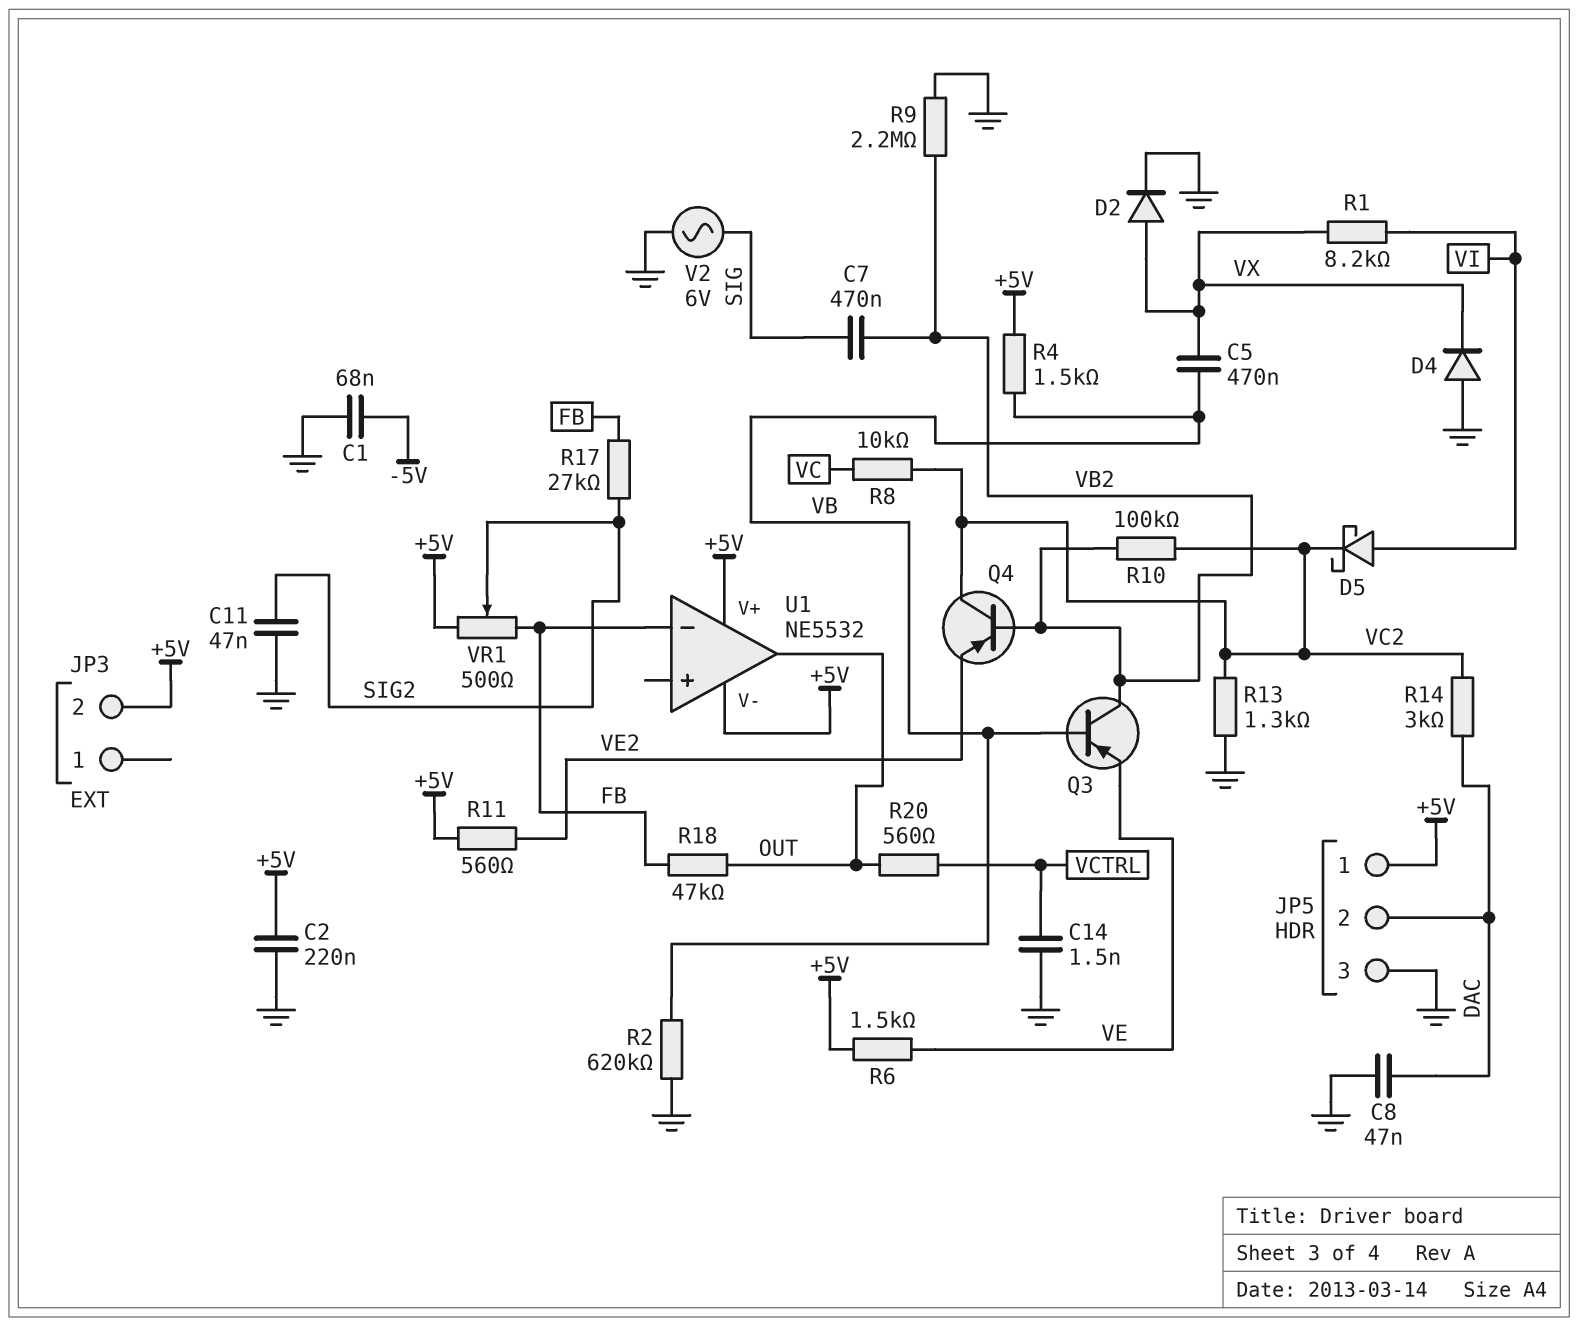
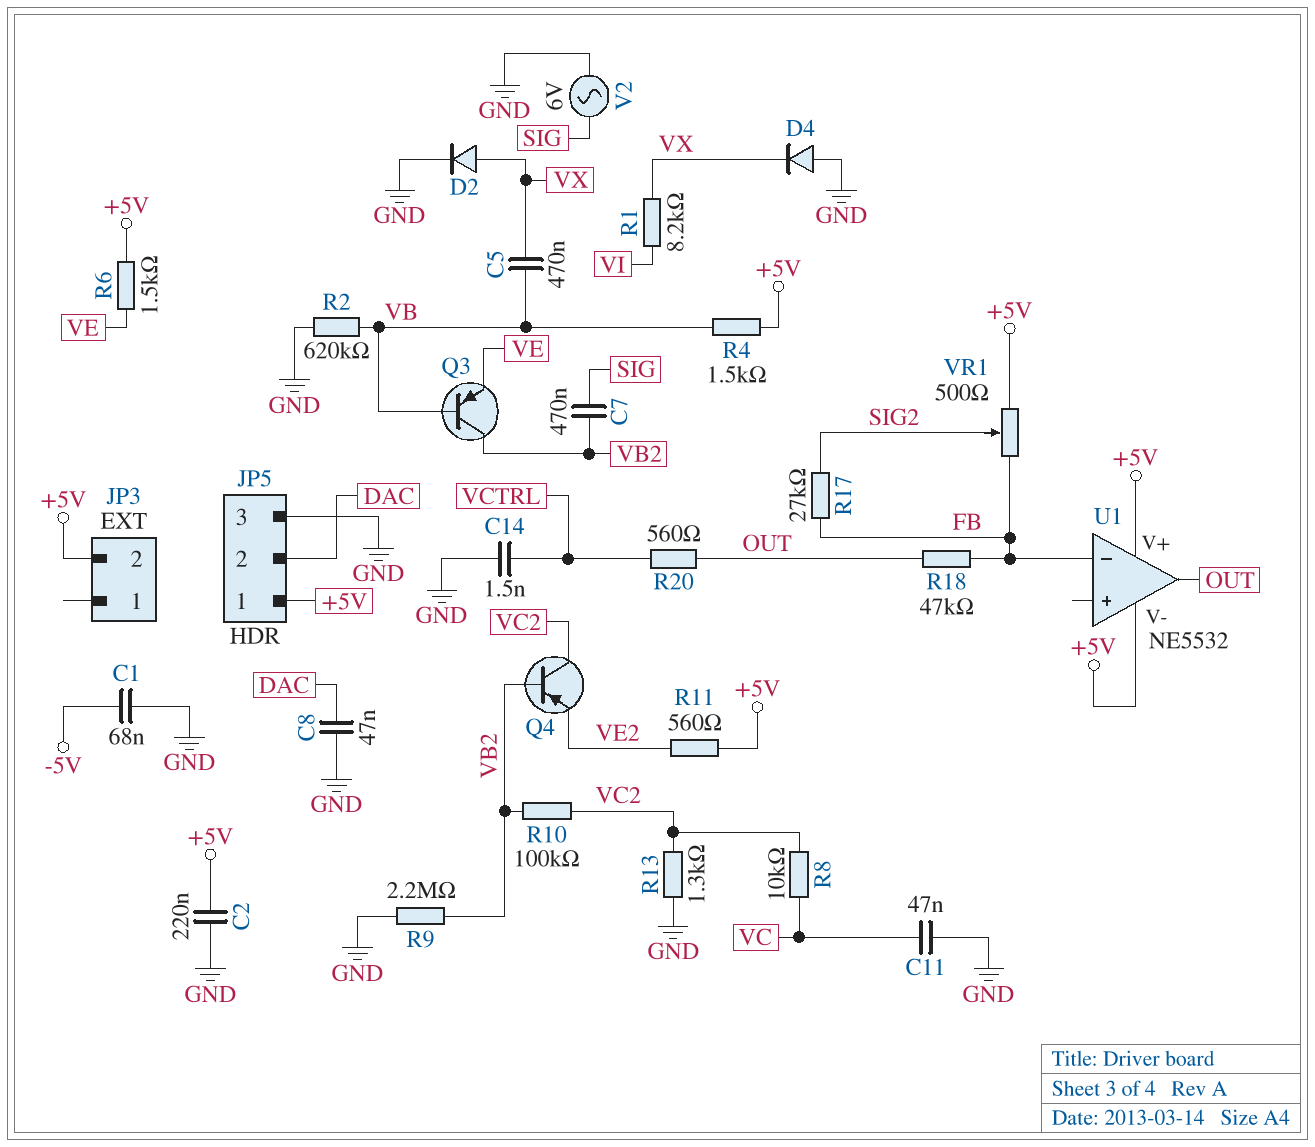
C11: 47nF (GND, SIG2) -> 47nF (GND, VC)
D5: schottky (A VI, K VC2) -> none
R14: 3k (DAC, VC2) -> none

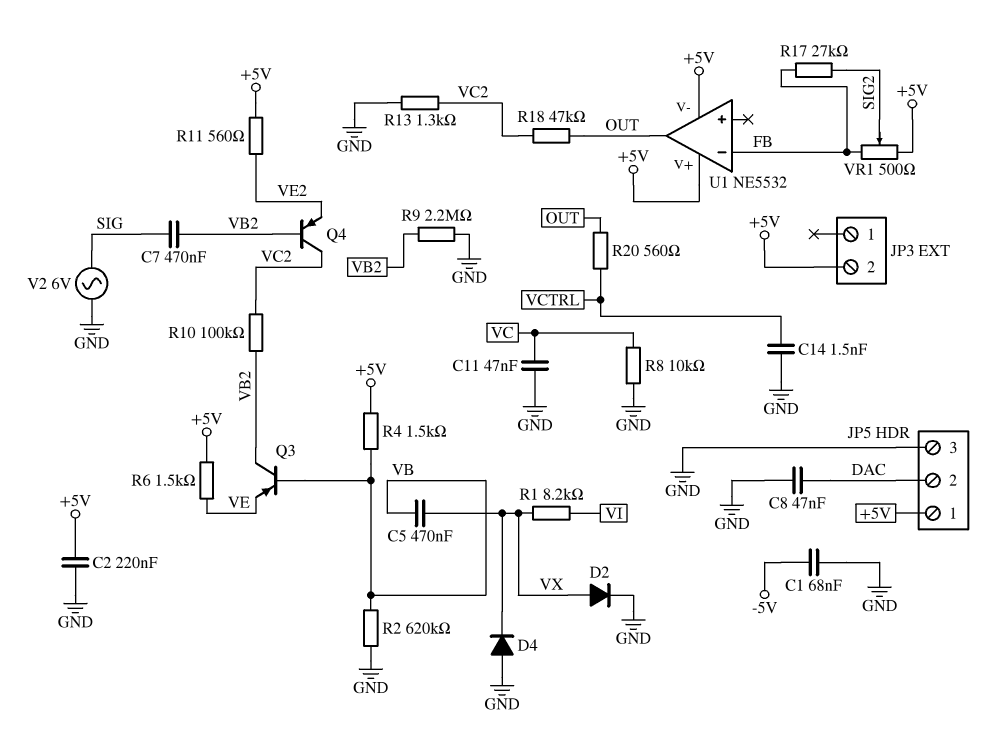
R8: 10k (VC, VC2) -> 10k (GND, VC)
R18: 47k (FB, OUT) -> 47k (OUT, VC2)

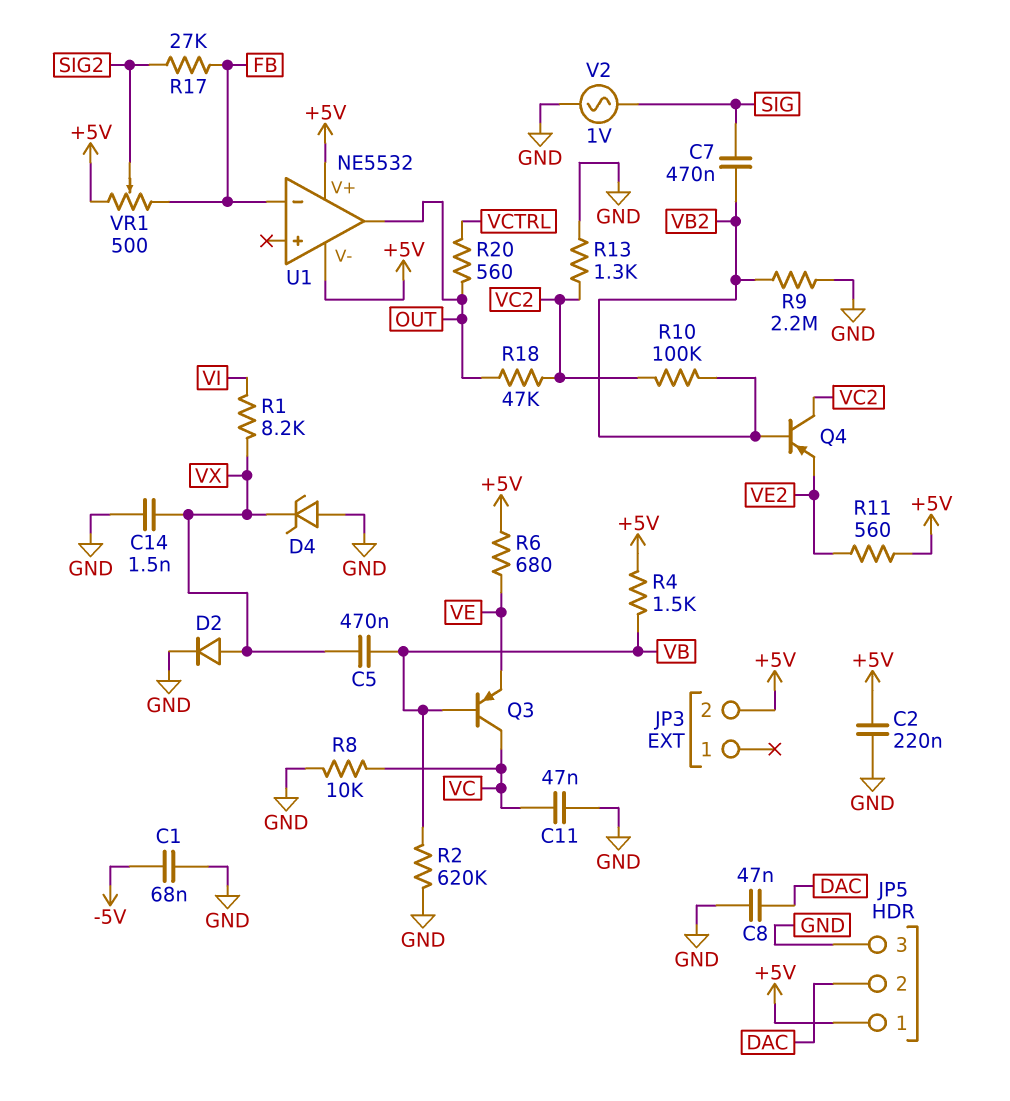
C14: 1.5nF (GND, VCTRL) -> 1.5nF (GND, VX)
D4: diode (A GND, K VX) -> zener (A GND, K VX)
Q3: PNP (B VB, C VB2, E VE) -> PNP (B VB, C VC, E VE)
R6: 1.5k (+5V, VE) -> 680 (+5V, VE)
V2: AC 6V (GND, SIG) -> AC 1V (GND, SIG)

